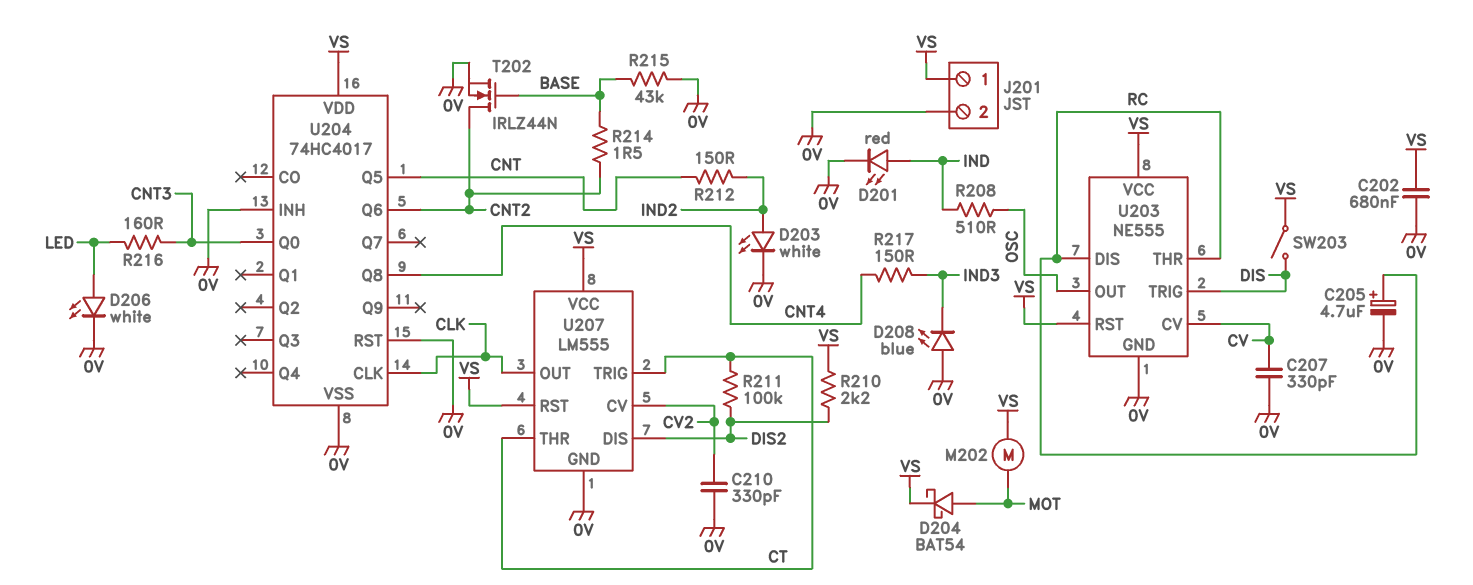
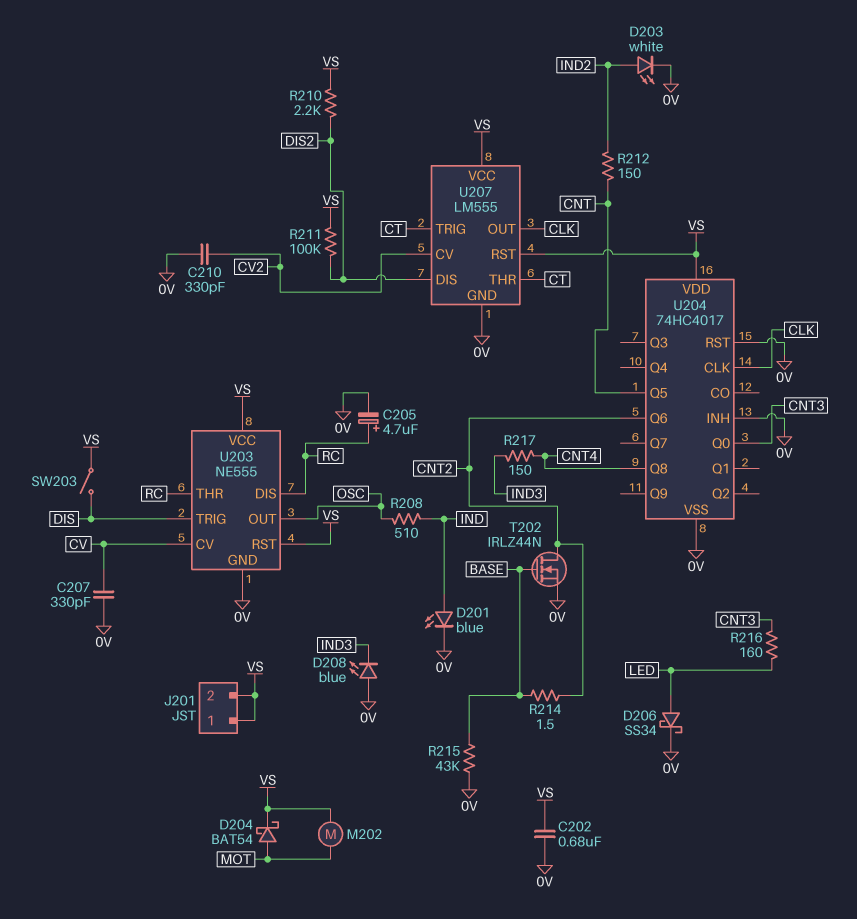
D201: LED red (A IND, K 0V) -> LED blue (A IND, K 0V)
D206: LED white (A LED, K 0V) -> schottky SS34 (A LED, K 0V)
J201 pin 2: 0V -> VS
R211: 100k (CT, DIS2) -> 100k (DIS2, VS)

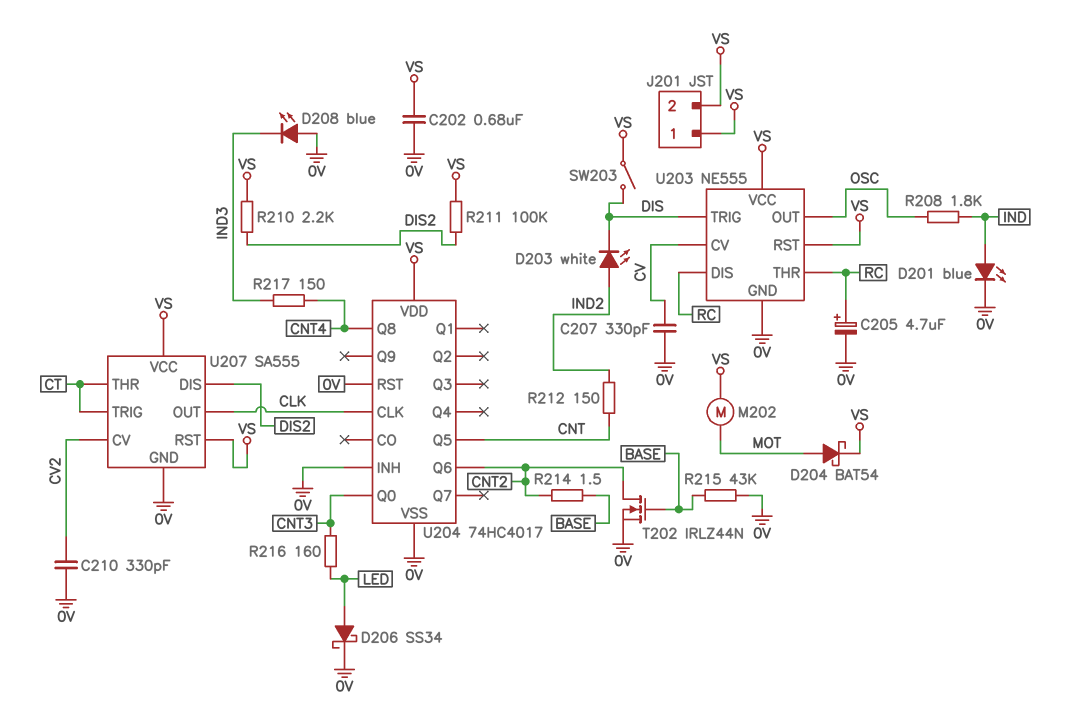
D203: LED white (A IND2, K 0V) -> LED white (A IND2, K DIS)
R208: 510 (IND, OSC) -> 1.8k (IND, OSC)
U207: LM555 -> SA555

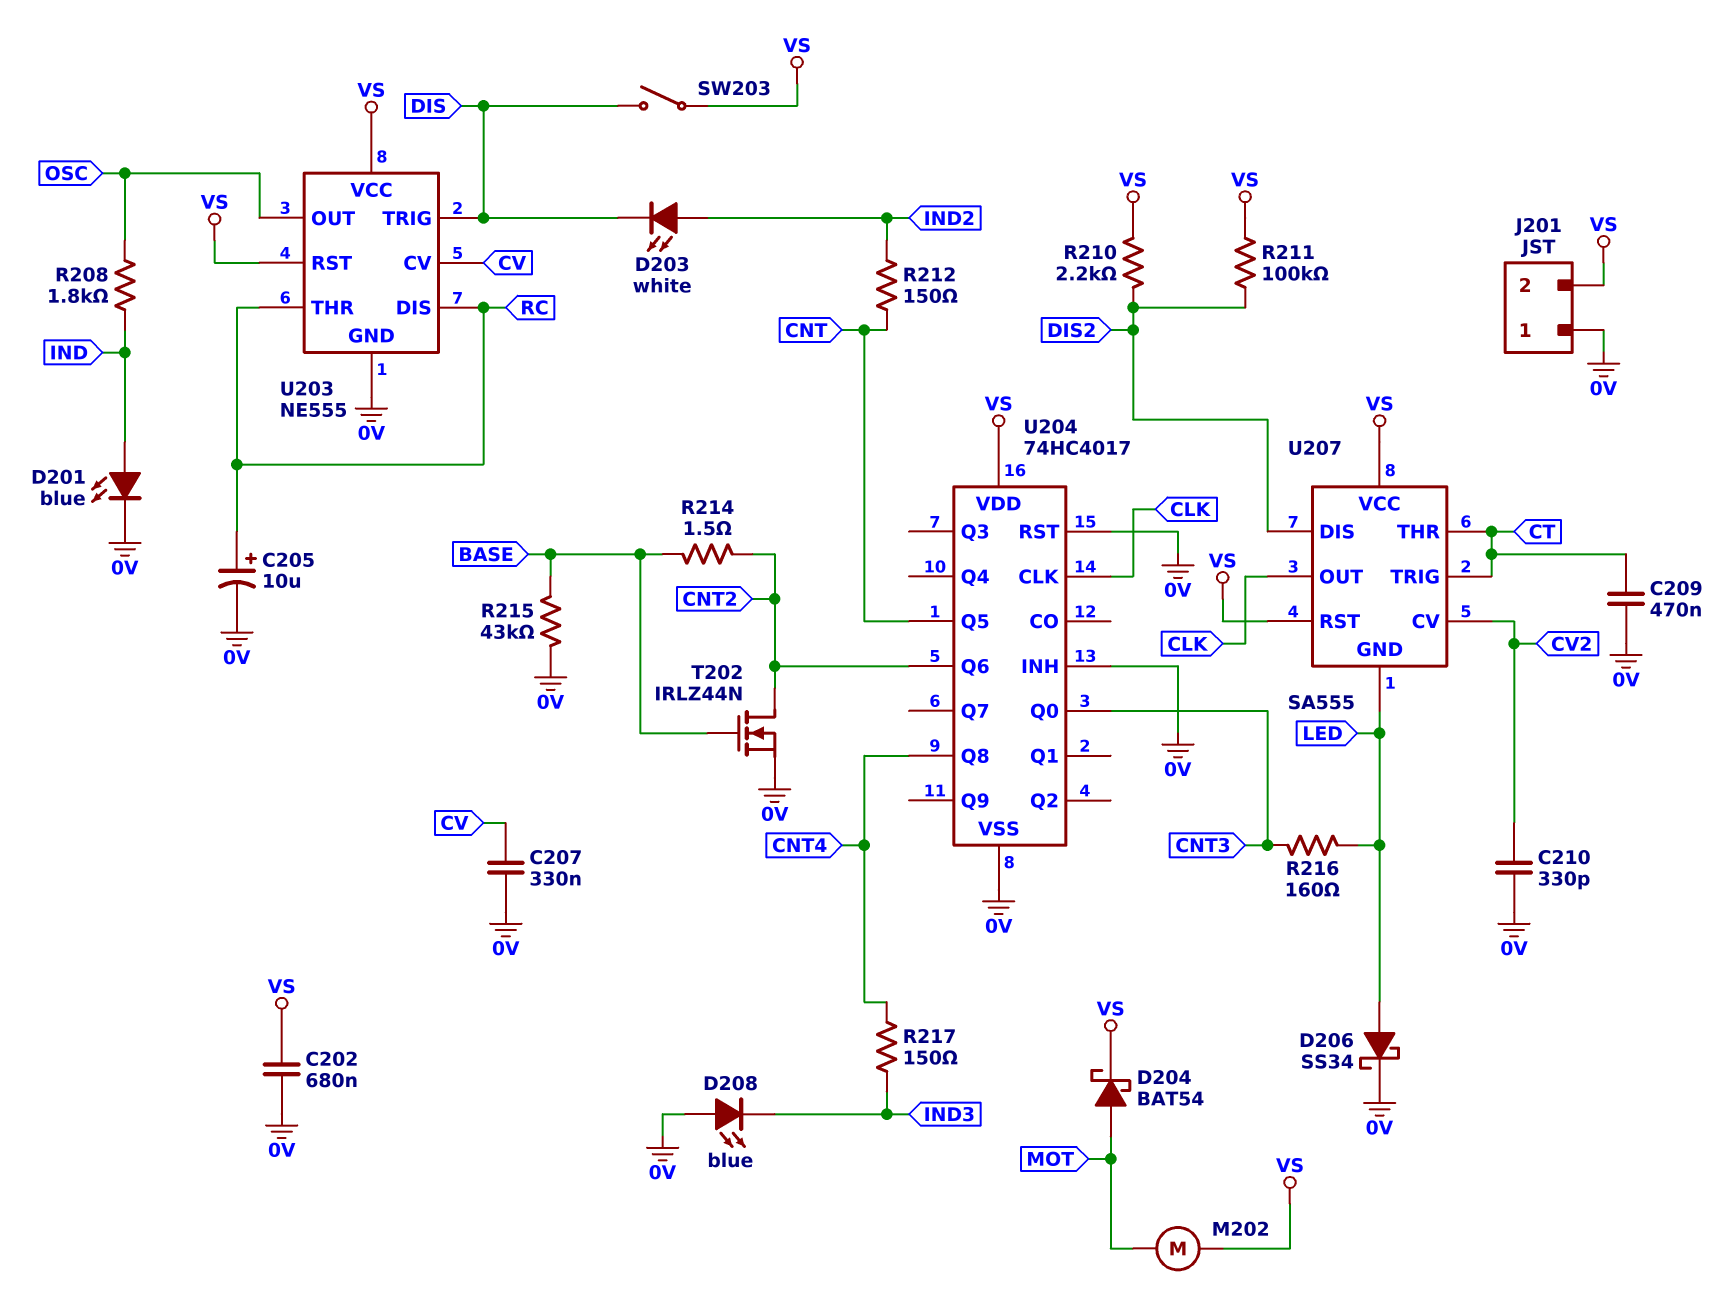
C205: 4.7uF (plus RC, minus 0V) -> 10uF (plus RC, minus 0V)
C207: 330pF (0V, CV) -> 330nF (0V, CV)
C209: none -> 470nF (0V, CT)
J201 pin 1: VS -> 0V
U207 pin GND: 0V -> LED

